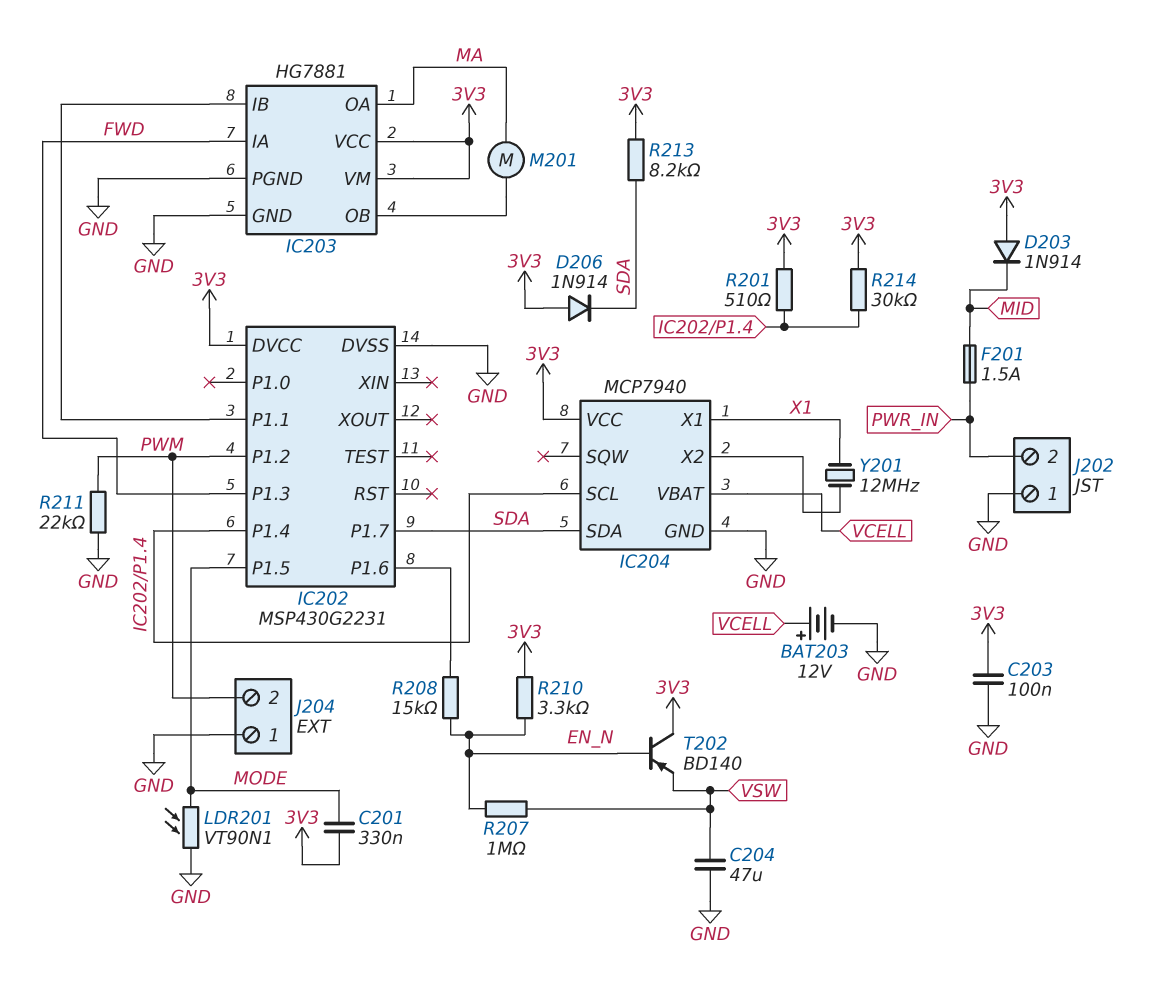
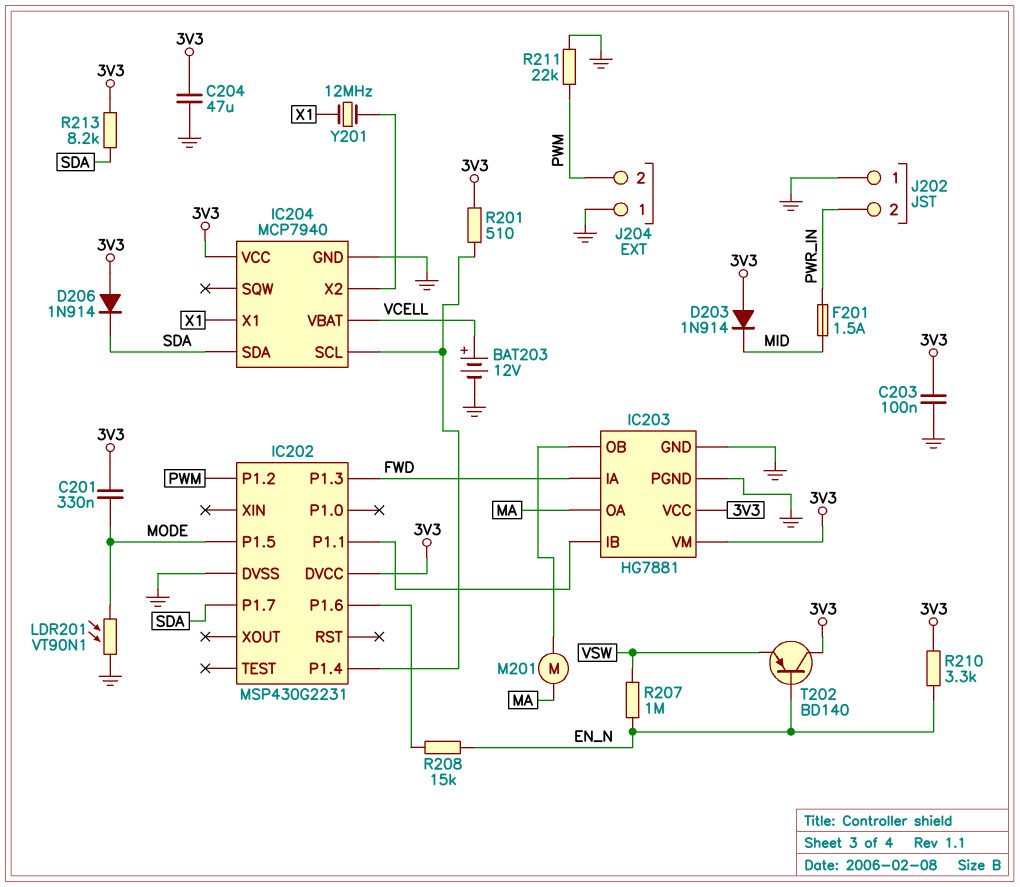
C204: 47uF (GND, VSW) -> 47uF (3V3, GND)
R214: 30k (3V3, IC202/P1.4) -> none

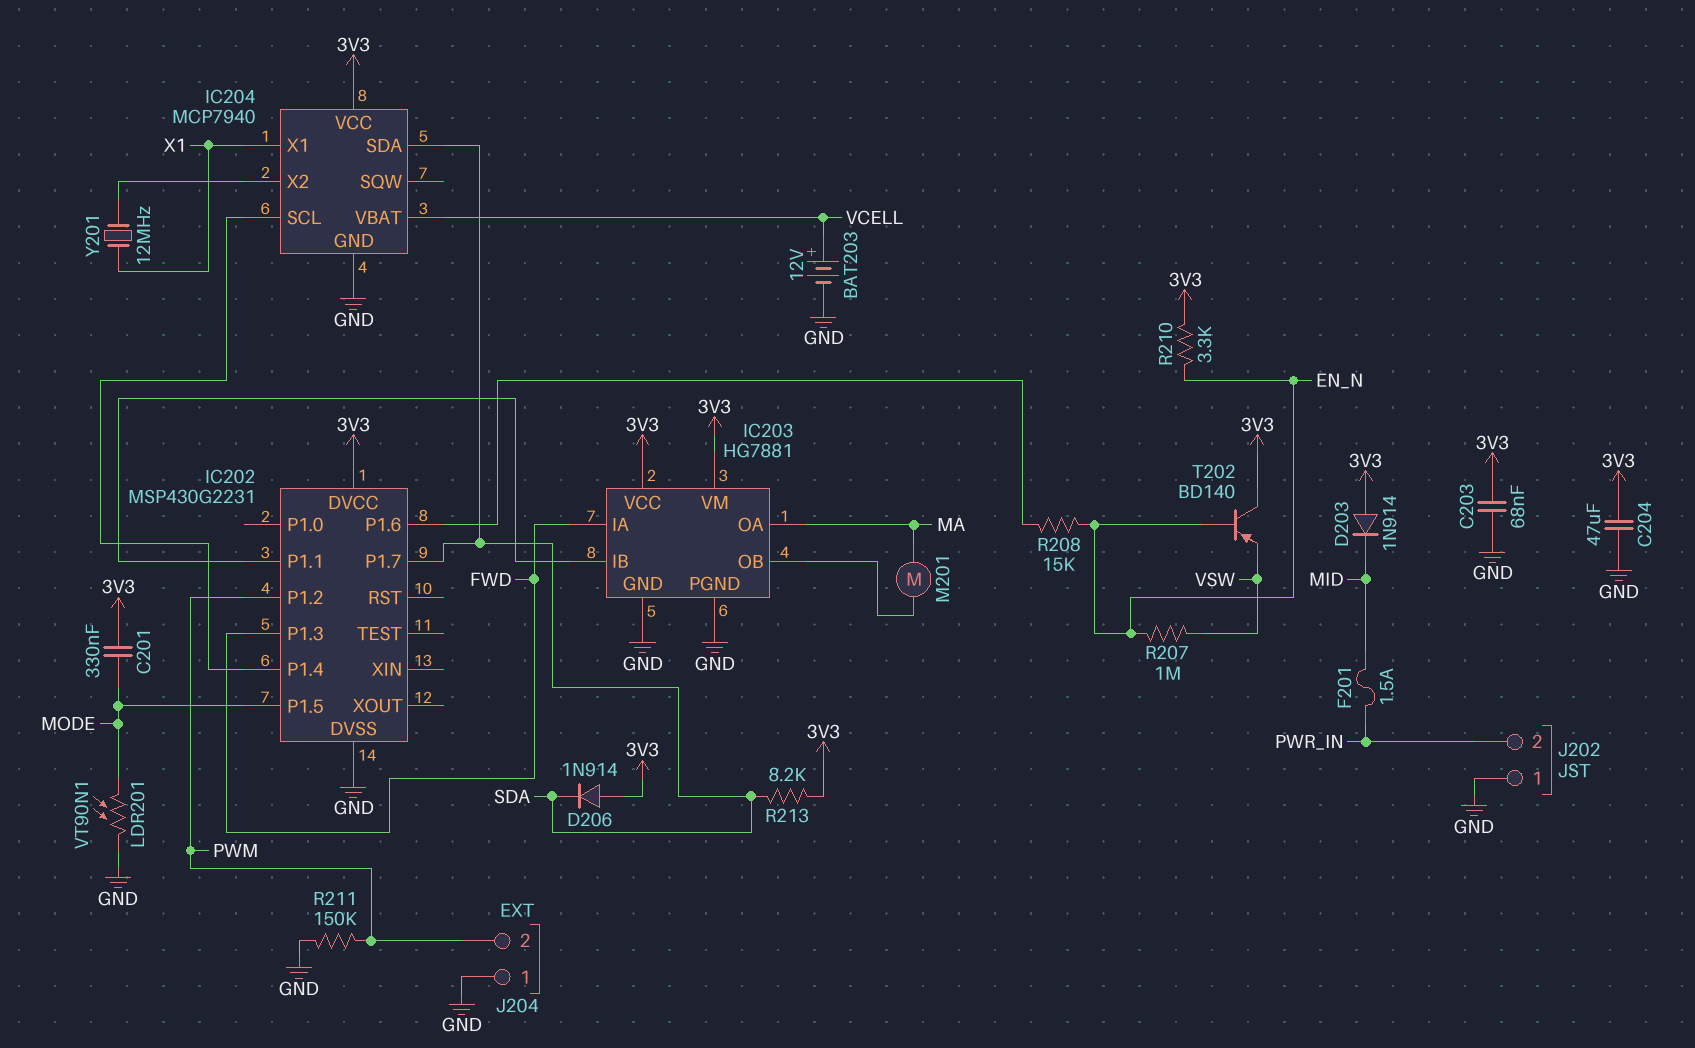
C203: 100nF (3V3, GND) -> 68nF (3V3, GND)
R201: 510 (3V3, IC202/P1.4) -> none
R211: 22k (GND, PWM) -> 150k (GND, PWM)

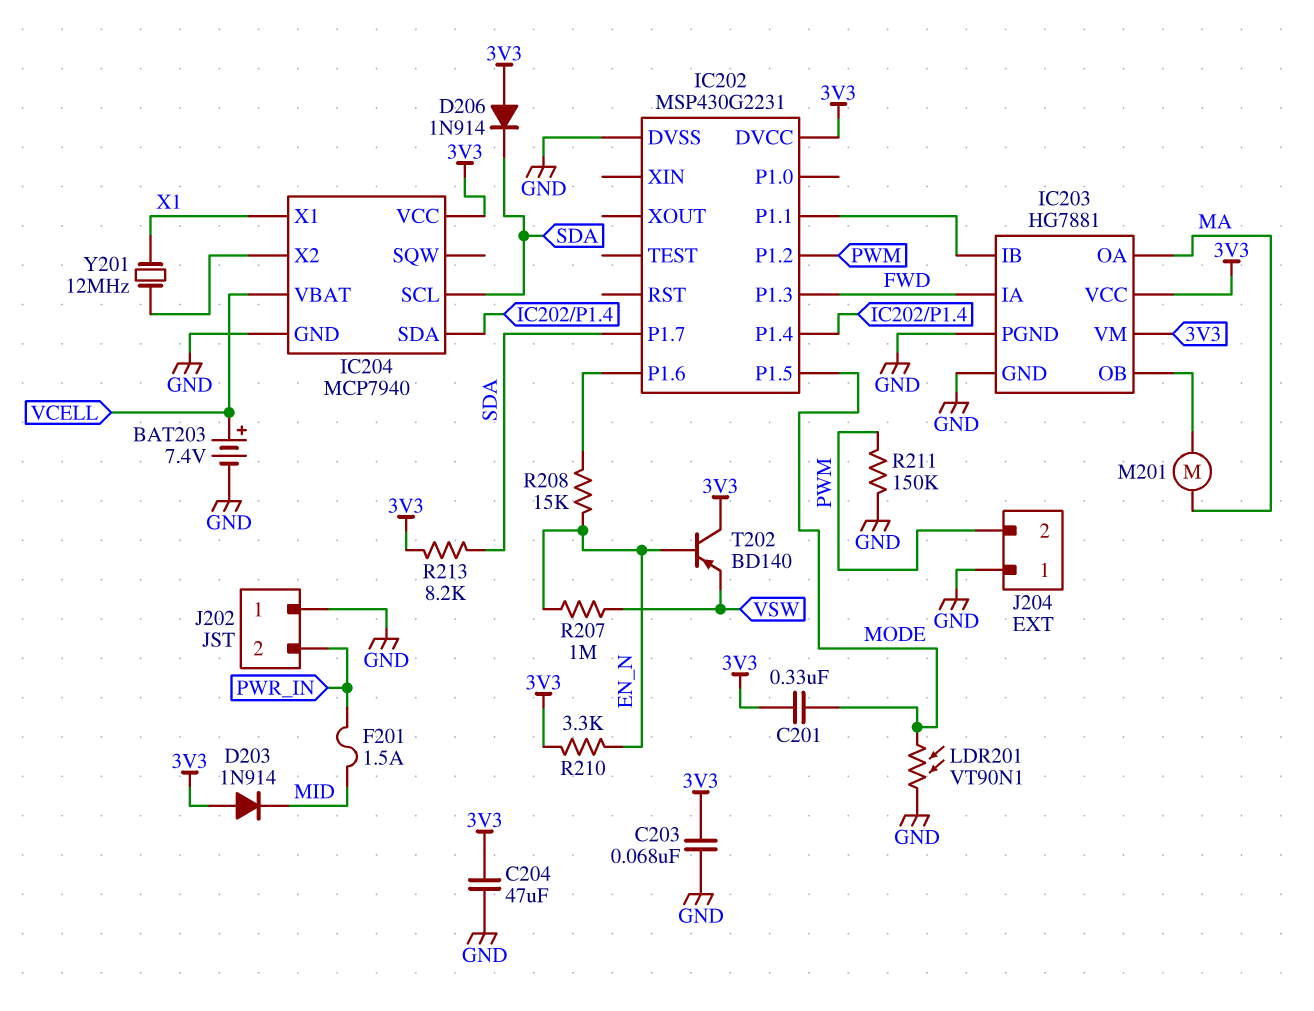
BAT203: 12V (plus VCELL, minus GND) -> 7.4V (plus VCELL, minus GND)
IC204 pin SCL: IC202/P1.4 -> SDA
IC204 pin SDA: SDA -> IC202/P1.4

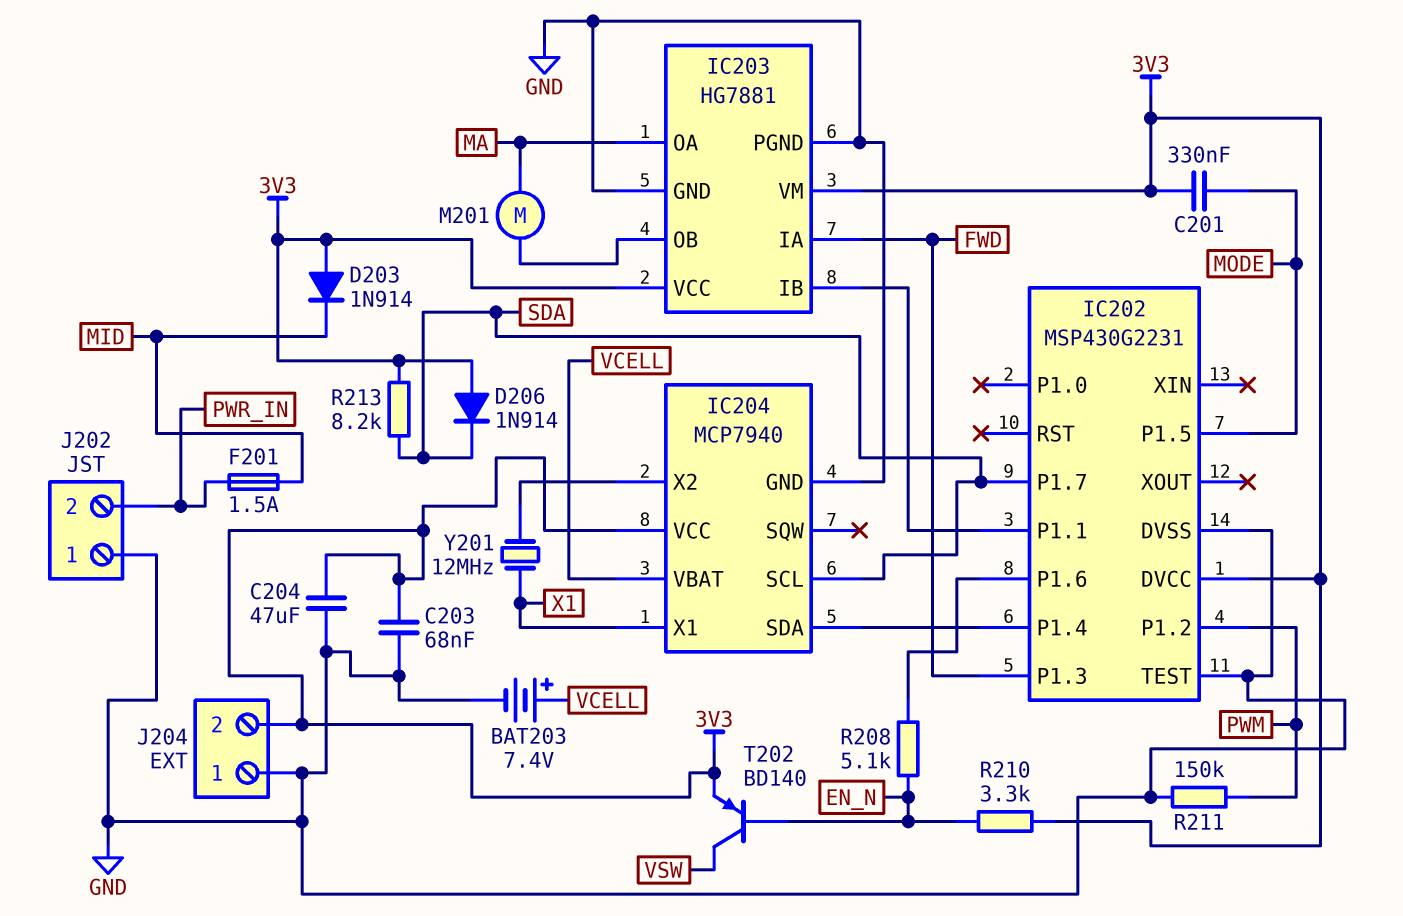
IC202 pin TEST: none -> GND
J204 pin 2: PWM -> 3V3
LDR201: VT90N1 (GND, MODE) -> none
R207: 1M (EN_N, VSW) -> none
R208: 15k (EN_N, IC202/P1.6) -> 5.1k (EN_N, IC202/P1.6)
T202: PNP BD140 (B EN_N, C 3V3, E VSW) -> PNP BD140 (B EN_N, C VSW, E 3V3)

